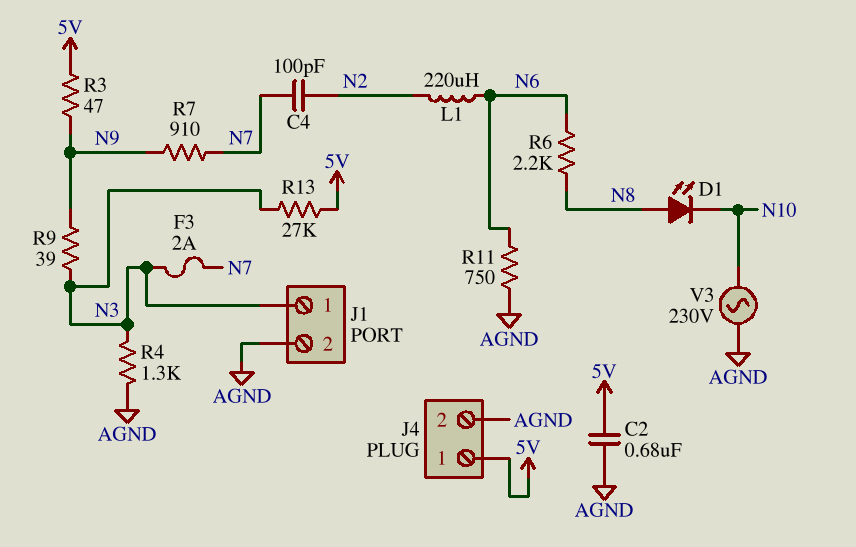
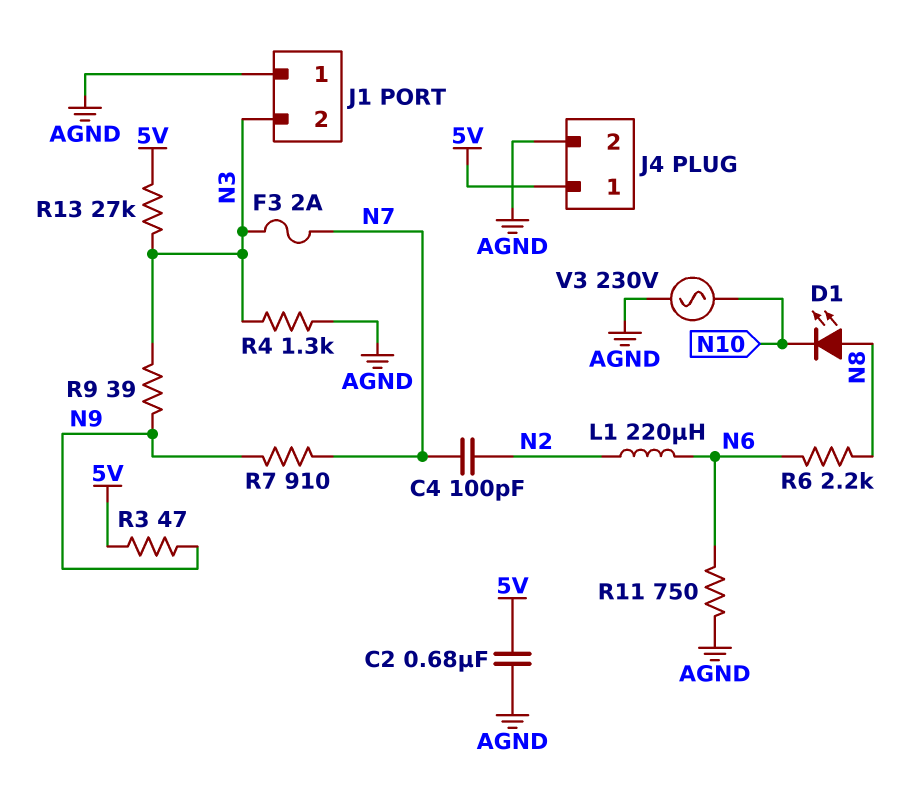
J1 pin 1: N3 -> AGND
J1 pin 2: AGND -> N3

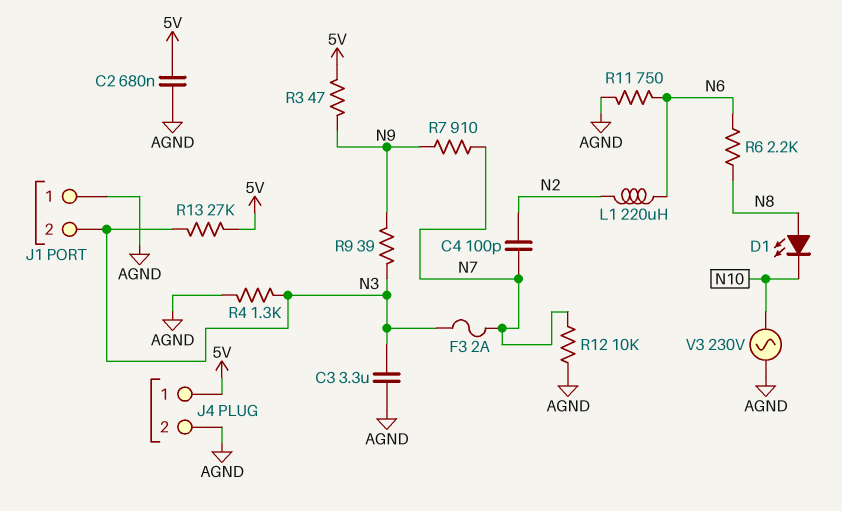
C3: none -> 3.3uF (AGND, N3)
R12: none -> 10k (AGND, N7)

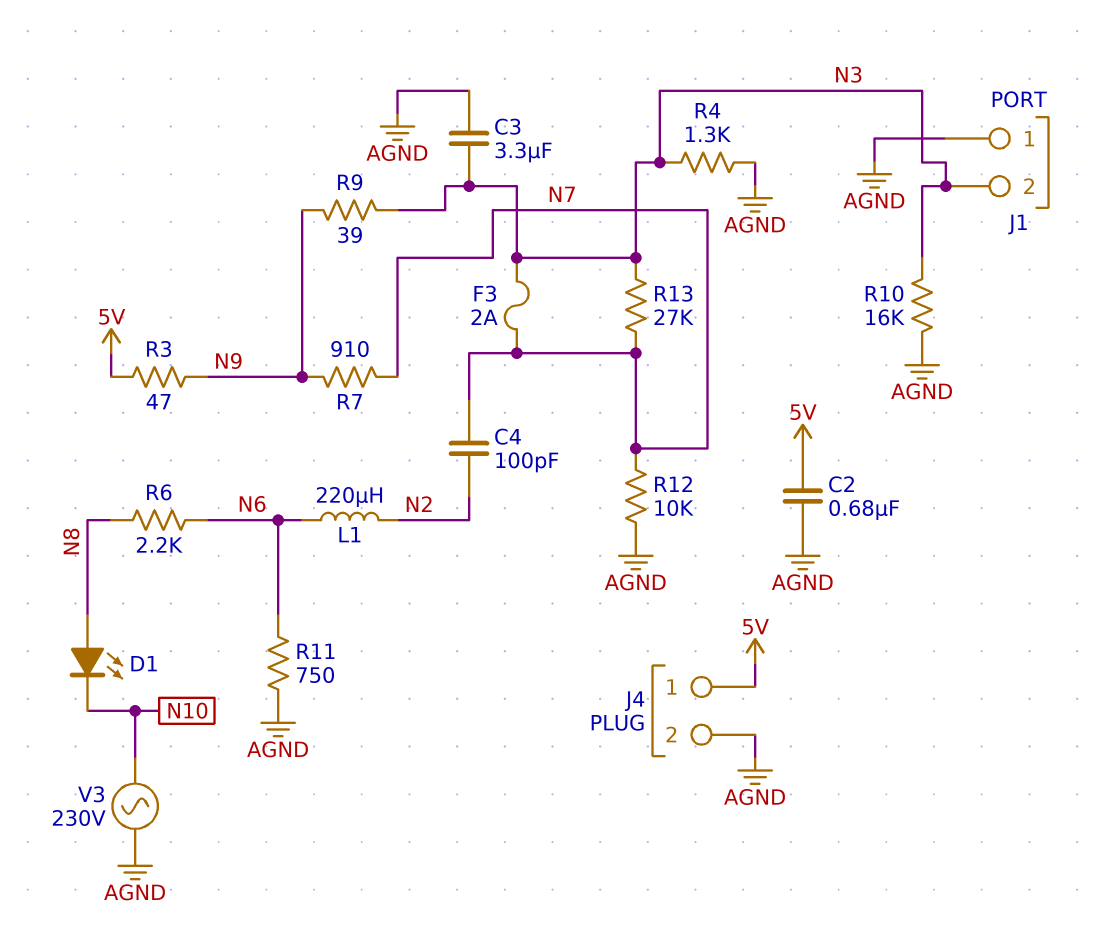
R10: none -> 16k (AGND, N3)
R13: 27k (5V, N3) -> 27k (N3, N7)

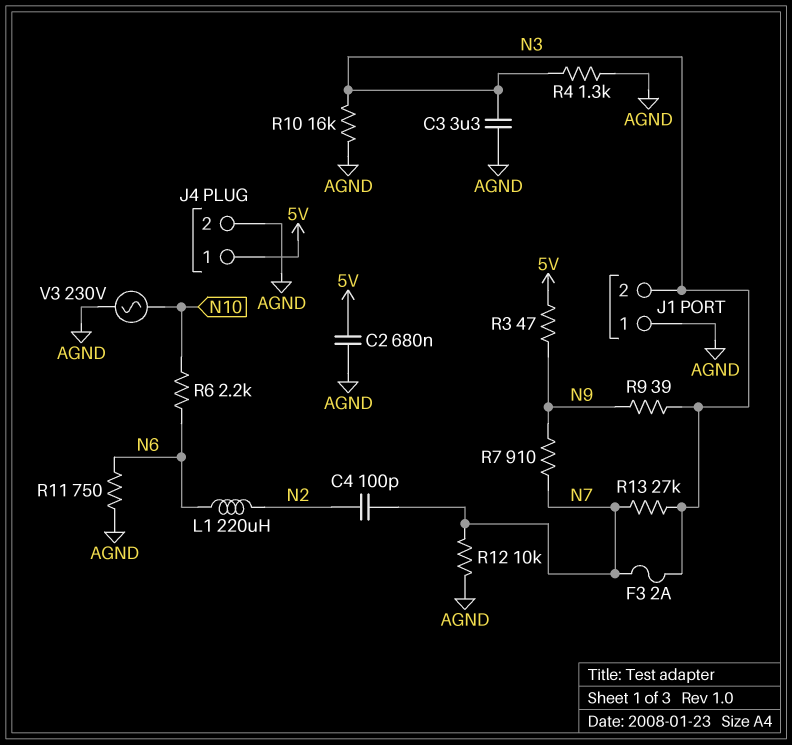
D1: LED (A N8, K N10) -> none
R6: 2.2k (N6, N8) -> 2.2k (N6, N10)

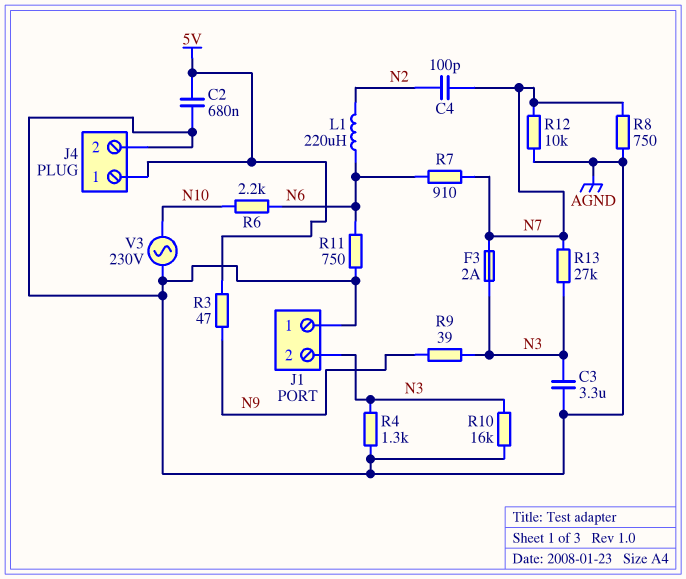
R7: 910 (N7, N9) -> 910 (N6, N7)
R8: none -> 750 (AGND, N7)

